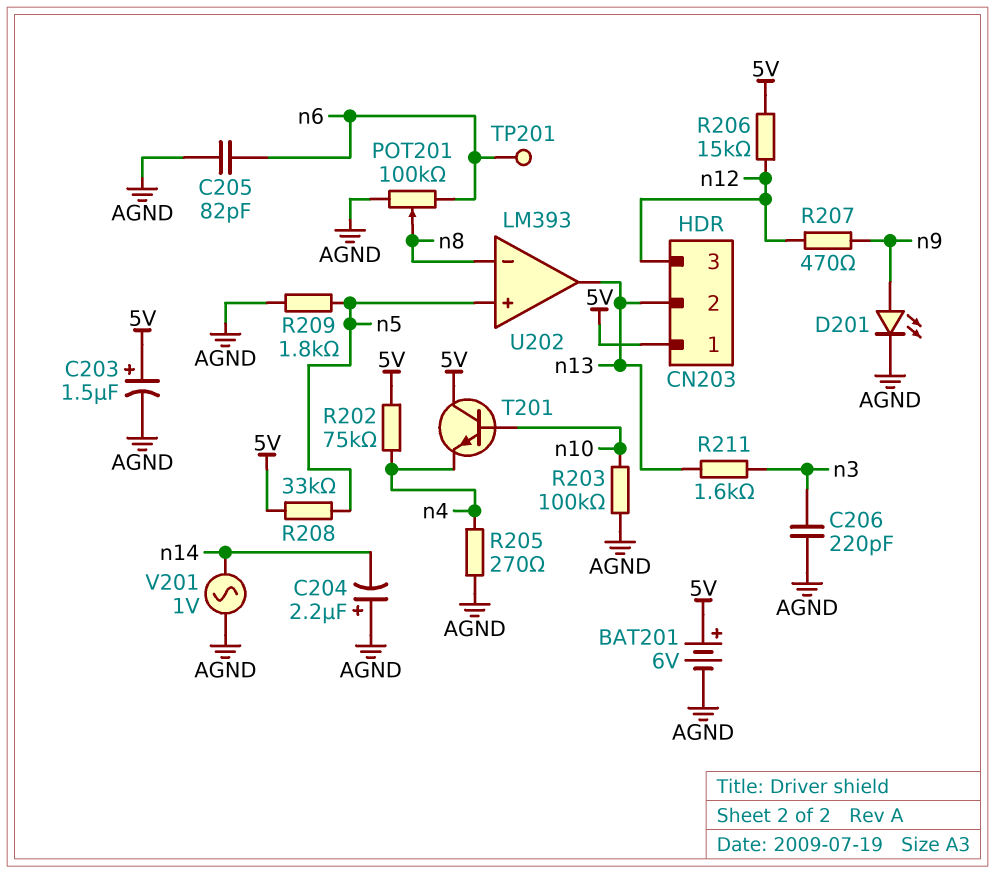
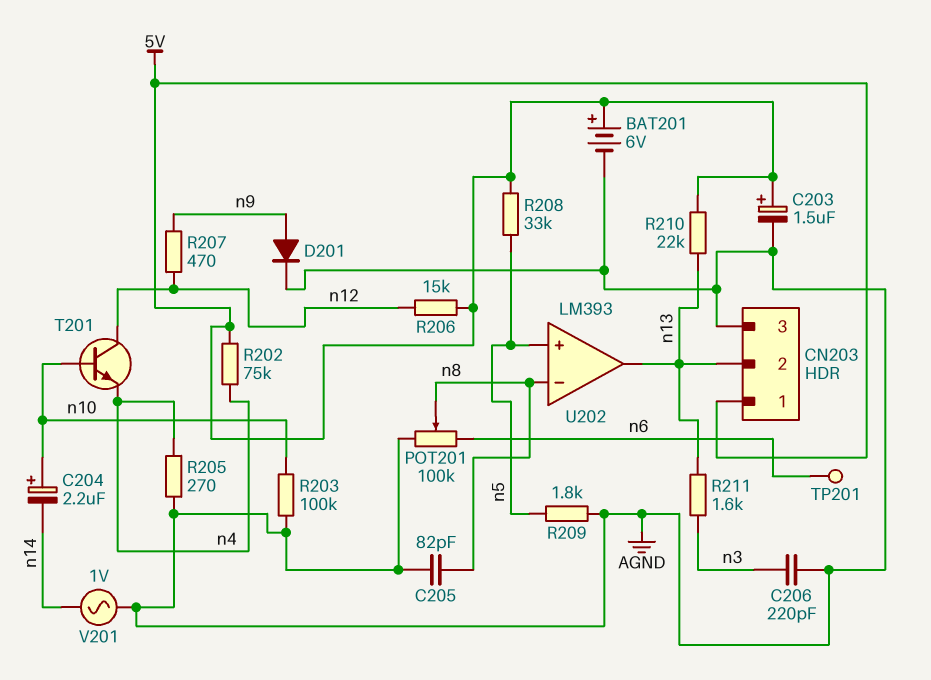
C204: 2.2uF (plus AGND, minus n14) -> 2.2uF (plus n10, minus n14)
C205: 82pF (AGND, n6) -> 82pF (AGND, n8)
CN203 pin 3: n12 -> AGND
D201: LED (A n9, K AGND) -> diode (A n9, K AGND)
R210: none -> 22k (5V, n13)
T201: NPN (B n10, C 5V, E n4) -> NPN (B n10, C n12, E n4)

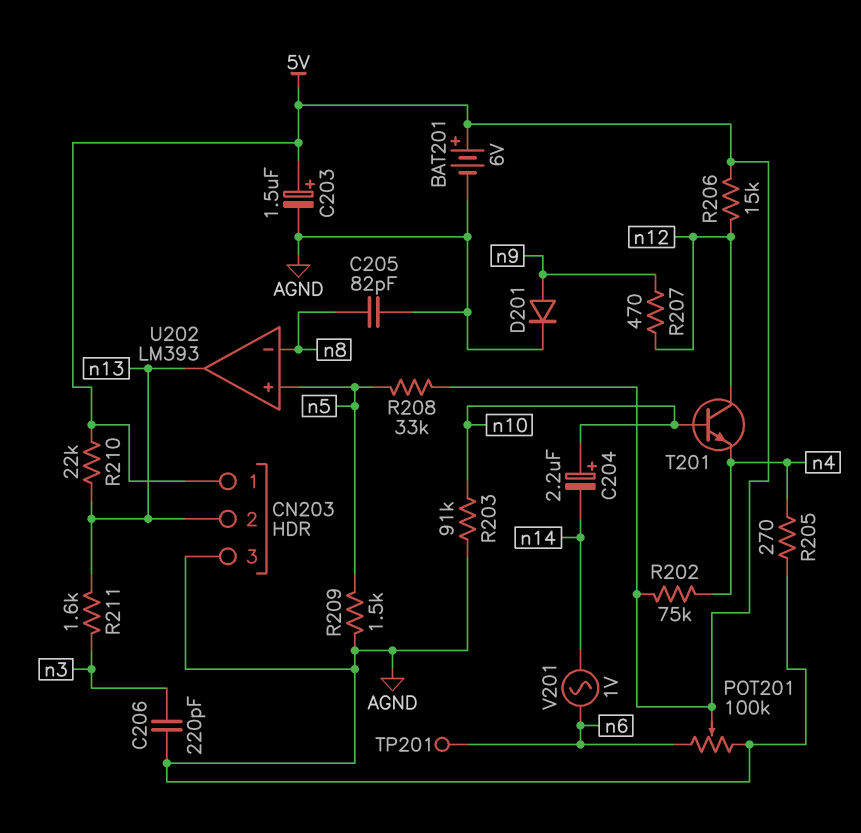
POT201: 100k (AGND, n6, wiper n8) -> 100k (AGND, n6, wiper 5V)
R203: 100k (AGND, n10) -> 91k (AGND, n10)
R209: 1.8k (AGND, n5) -> 1.5k (AGND, n5)
V201: AC 1V (AGND, n14) -> AC 1V (n6, n14)

